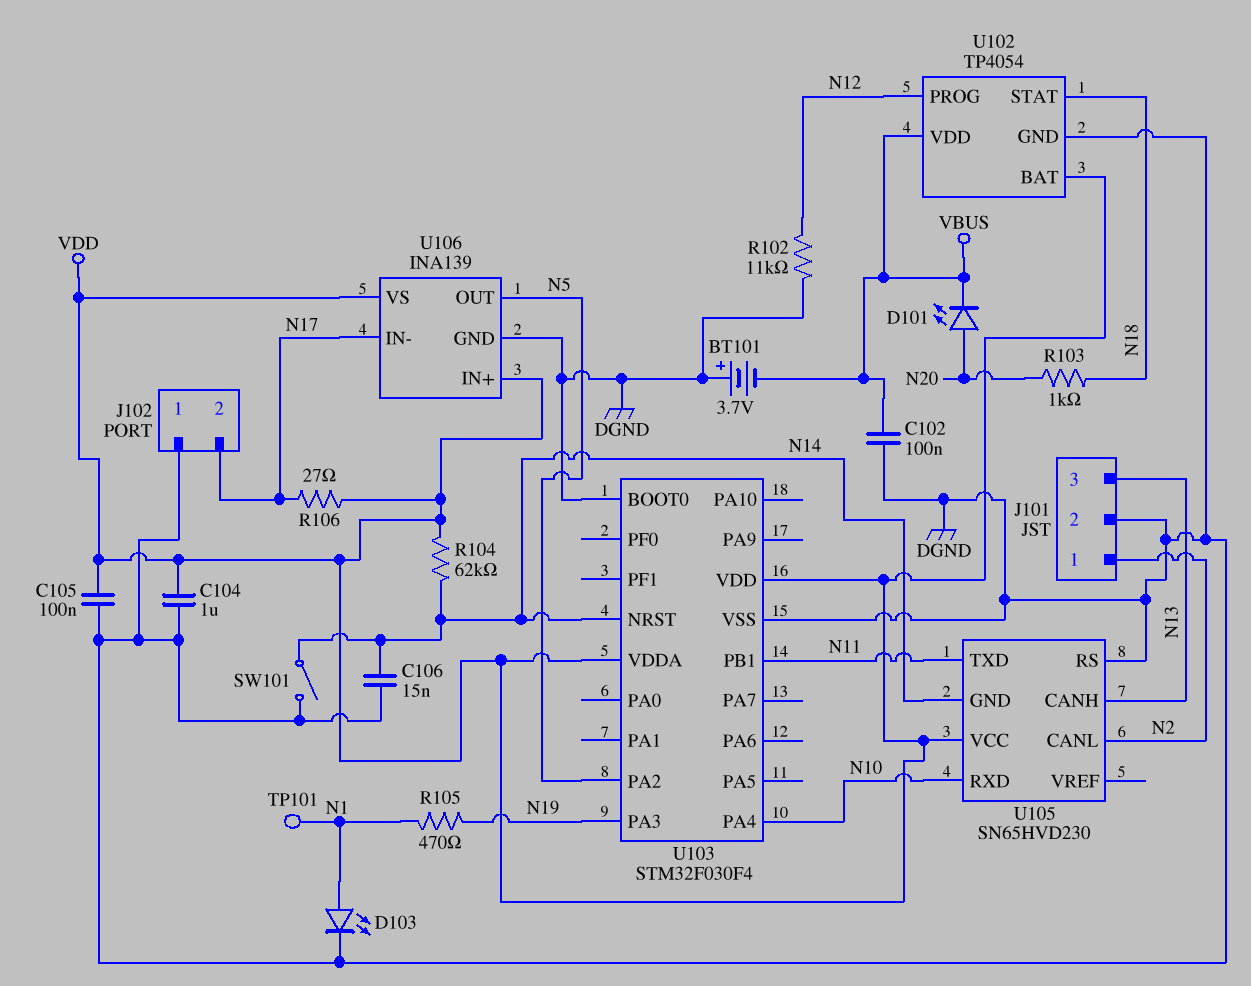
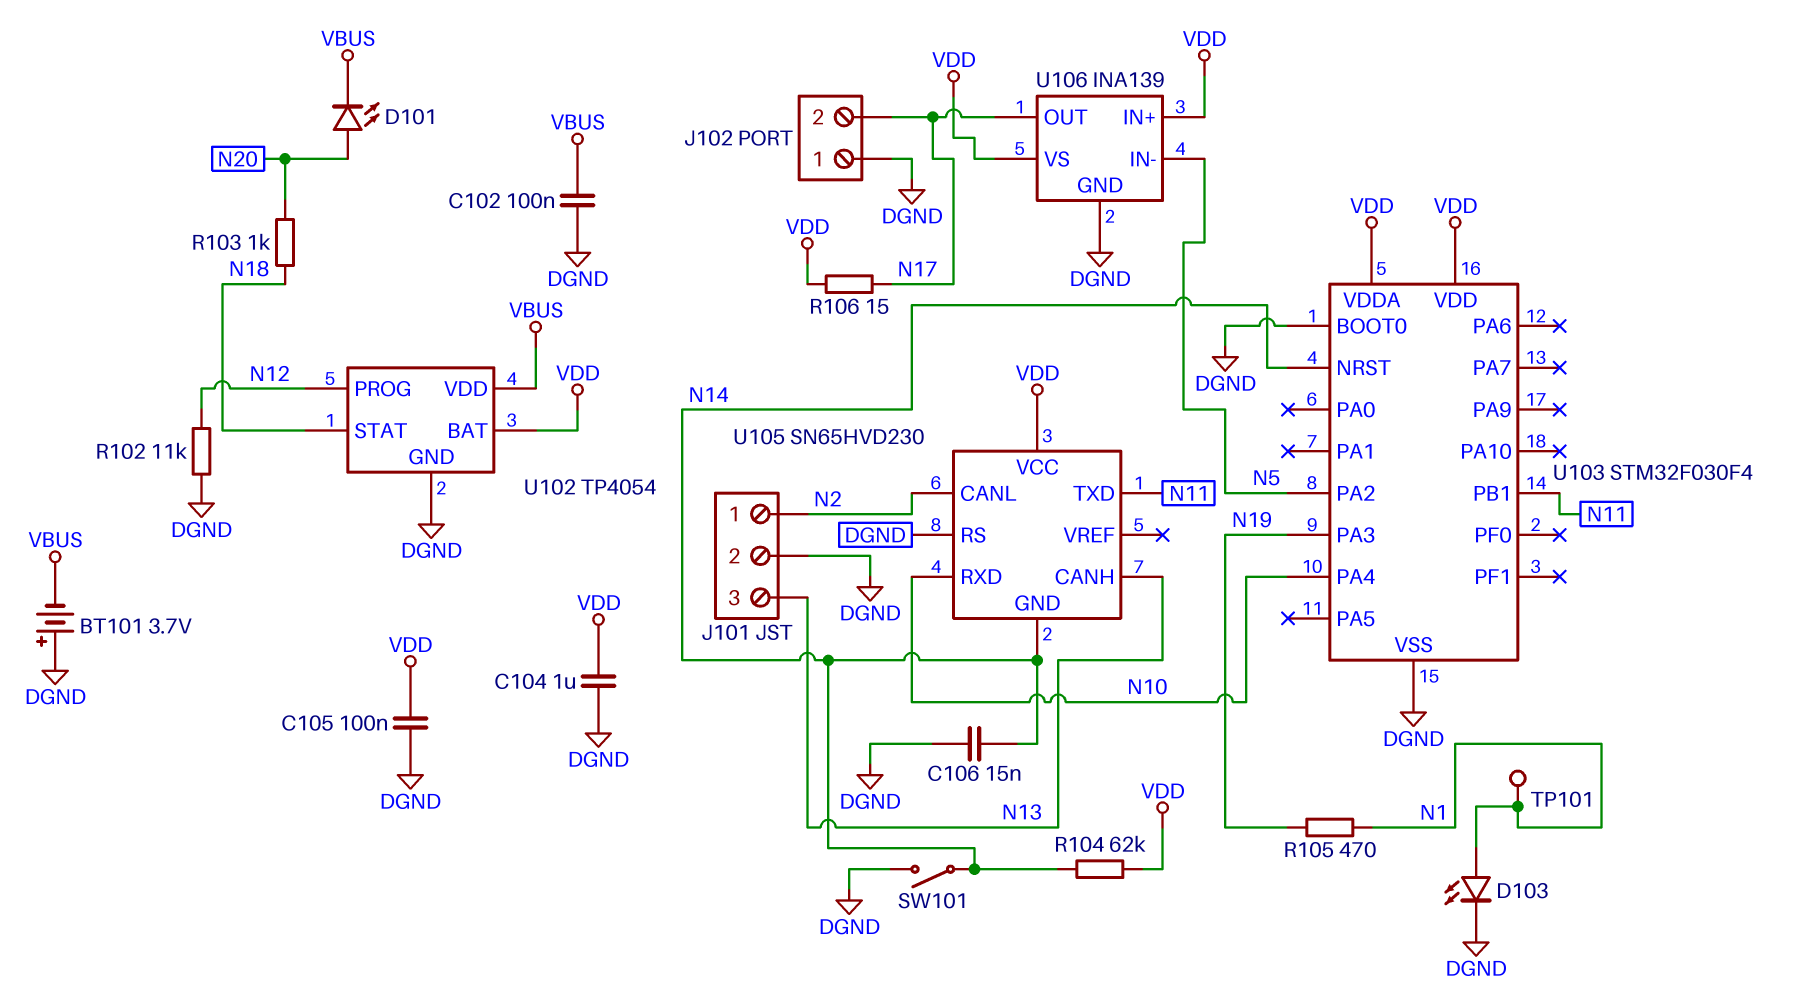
R106: 27 (N17, VDD) -> 15 (N17, VDD)
U106 pin IN-: N17 -> N5
U106 pin OUT: N5 -> N17

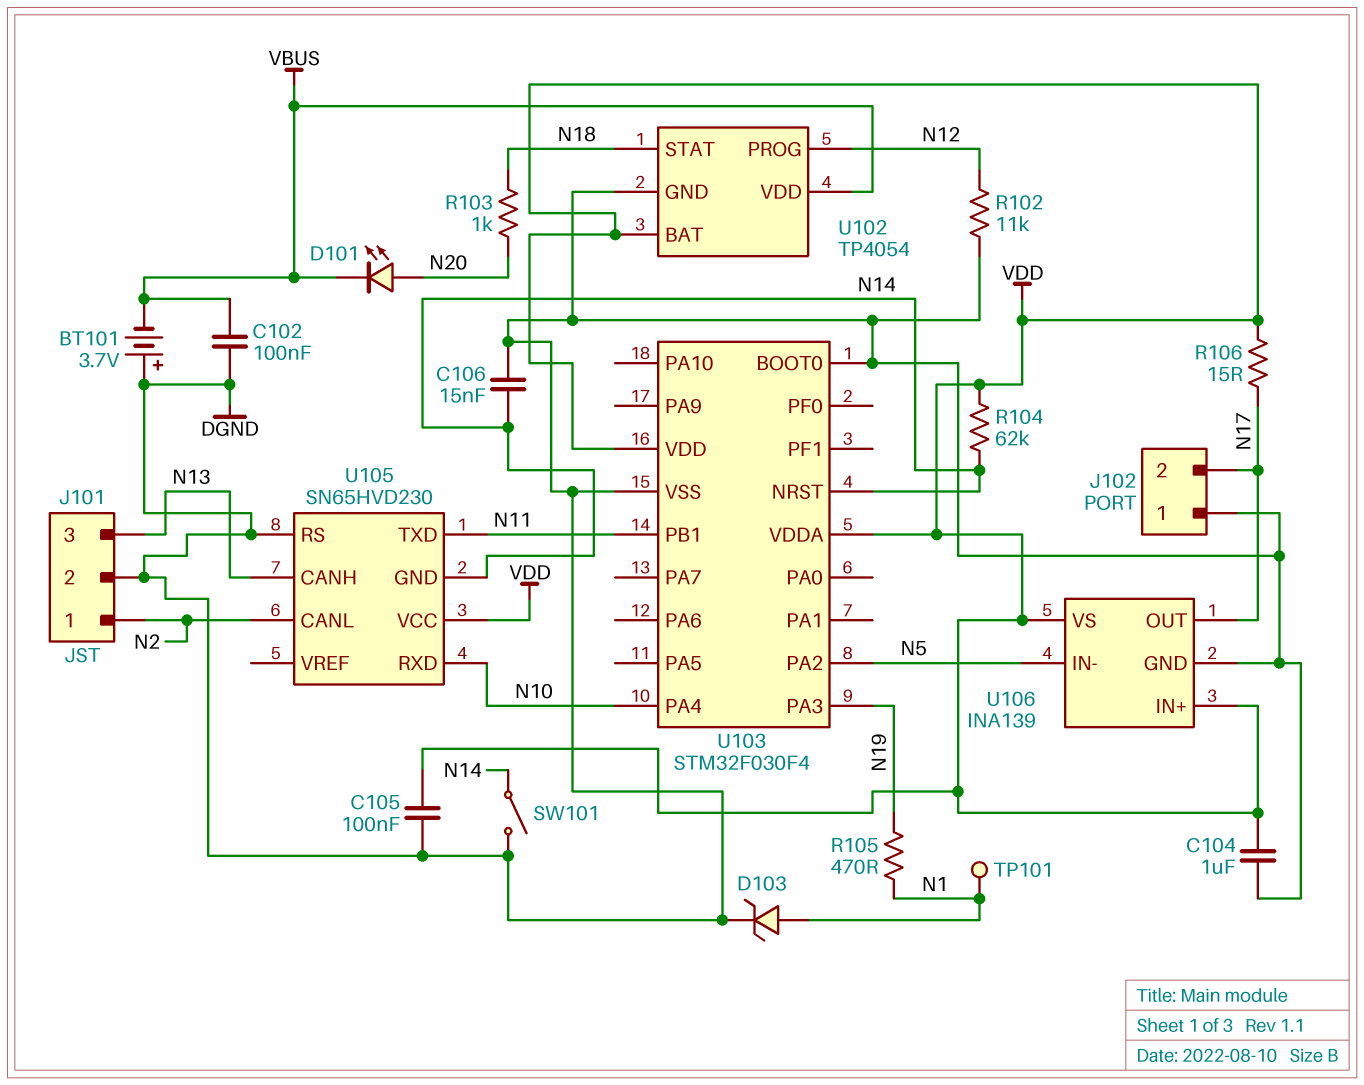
D103: LED (A N1, K DGND) -> zener (A N1, K DGND)

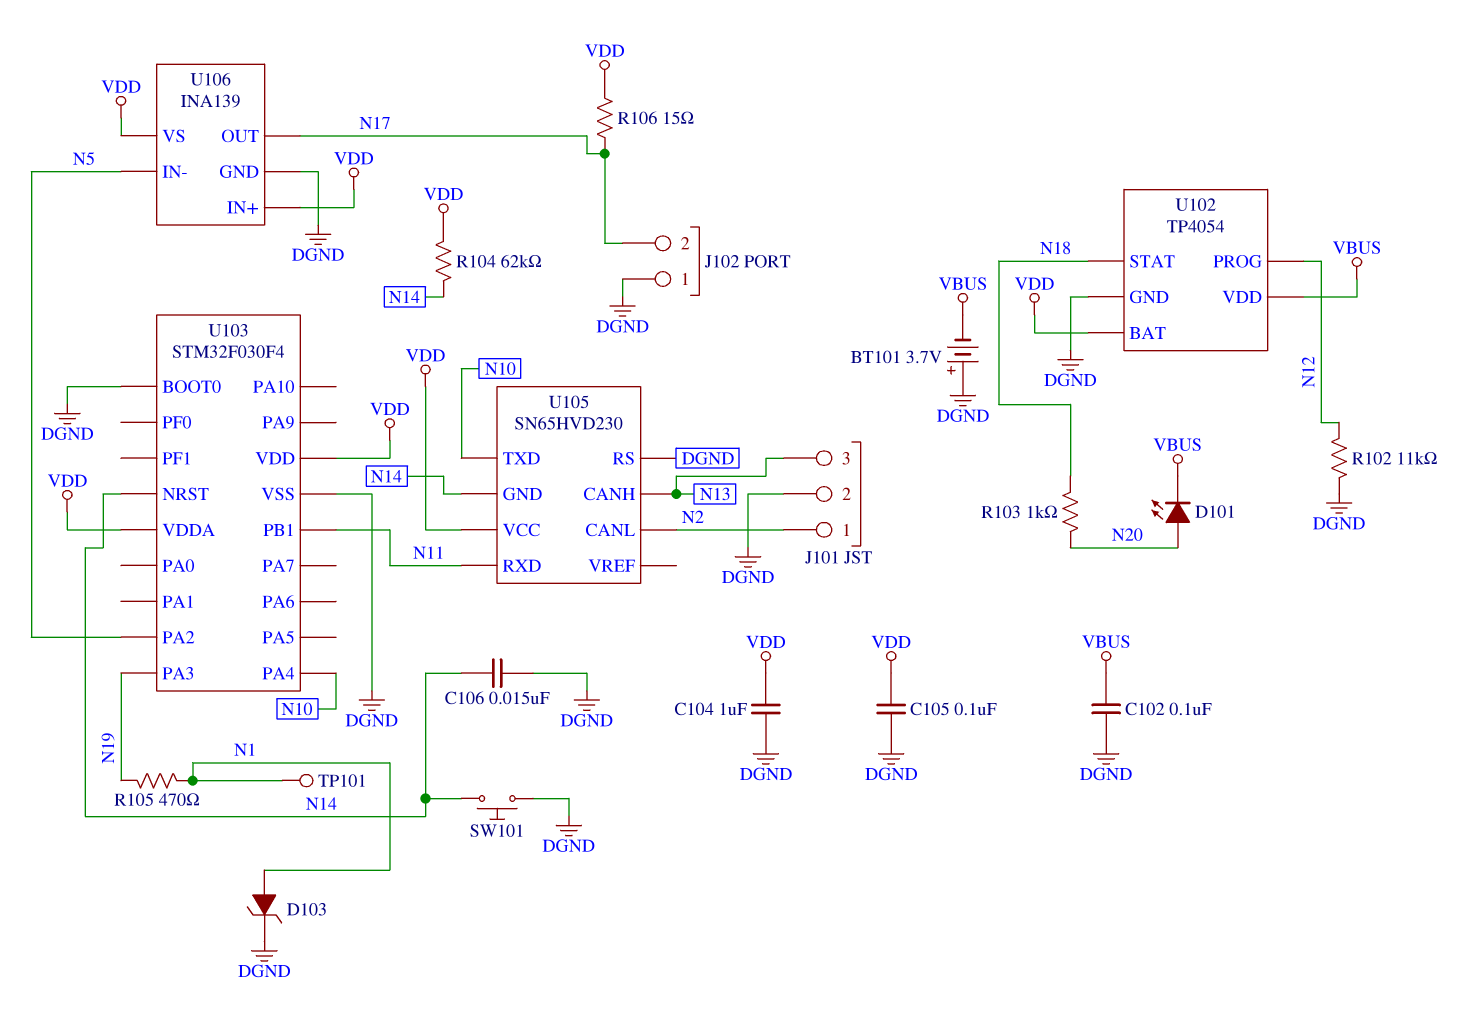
SW101: switch (DGND, N14) -> button (DGND, N14)
U105 pin RXD: N10 -> N11
U105 pin TXD: N11 -> N10

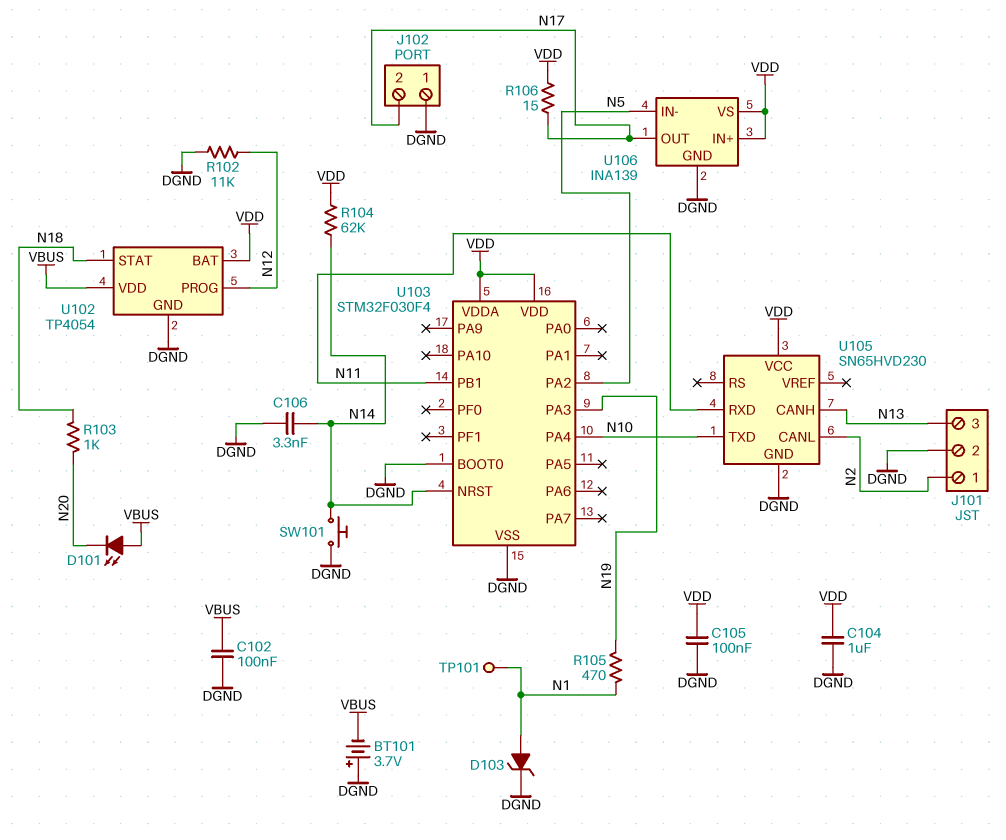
C106: 15nF (DGND, N14) -> 3.3nF (DGND, N14)
D101: LED (A N20, K VBUS) -> LED (A VBUS, K N20)
U105 pin GND: N14 -> DGND
U105 pin RS: DGND -> none

